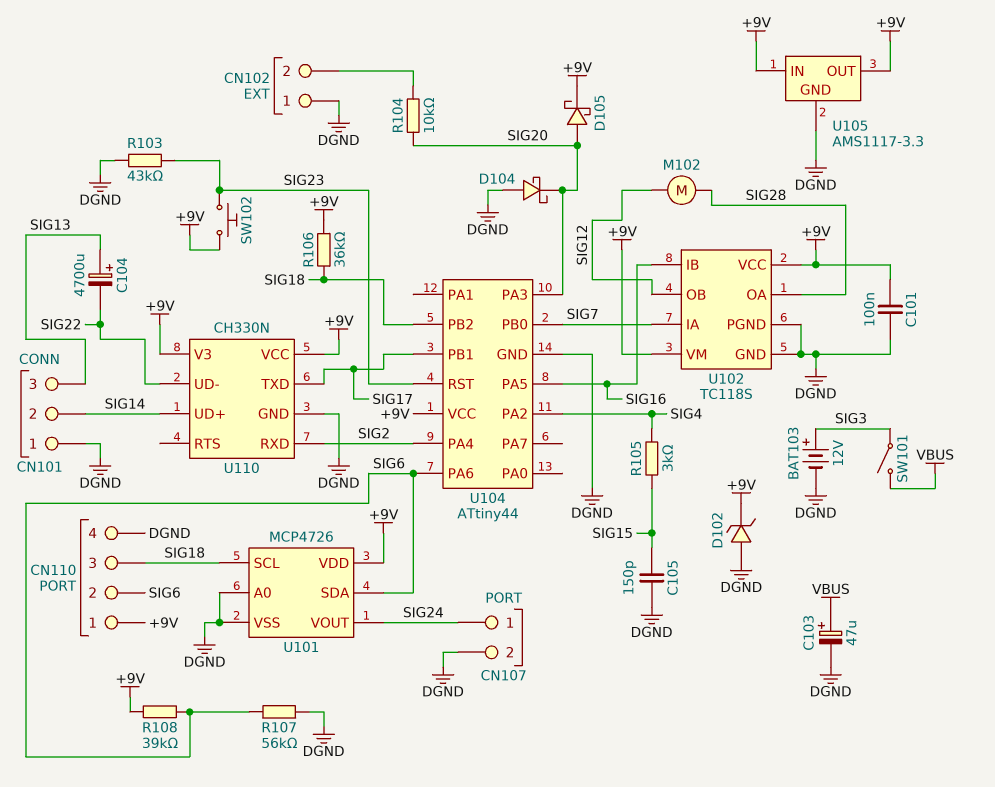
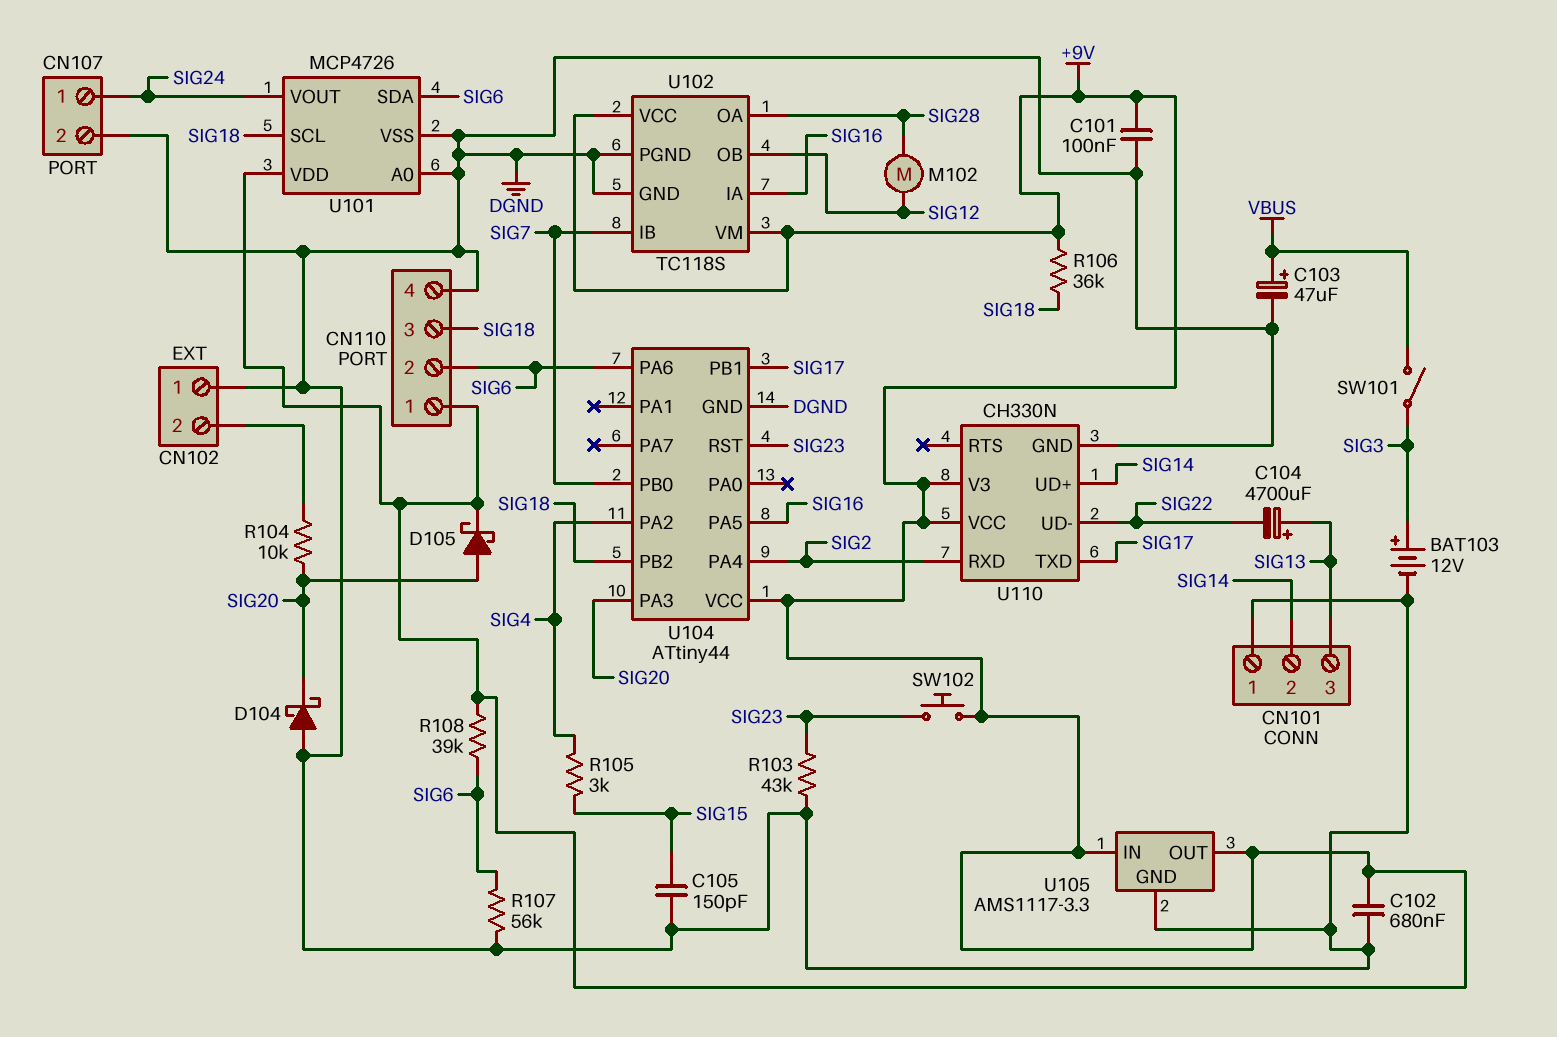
C102: none -> 680nF (+9V, DGND)
D102: zener (A DGND, K +9V) -> none
U102 pin IA: SIG7 -> SIG16
U102 pin IB: SIG16 -> SIG7

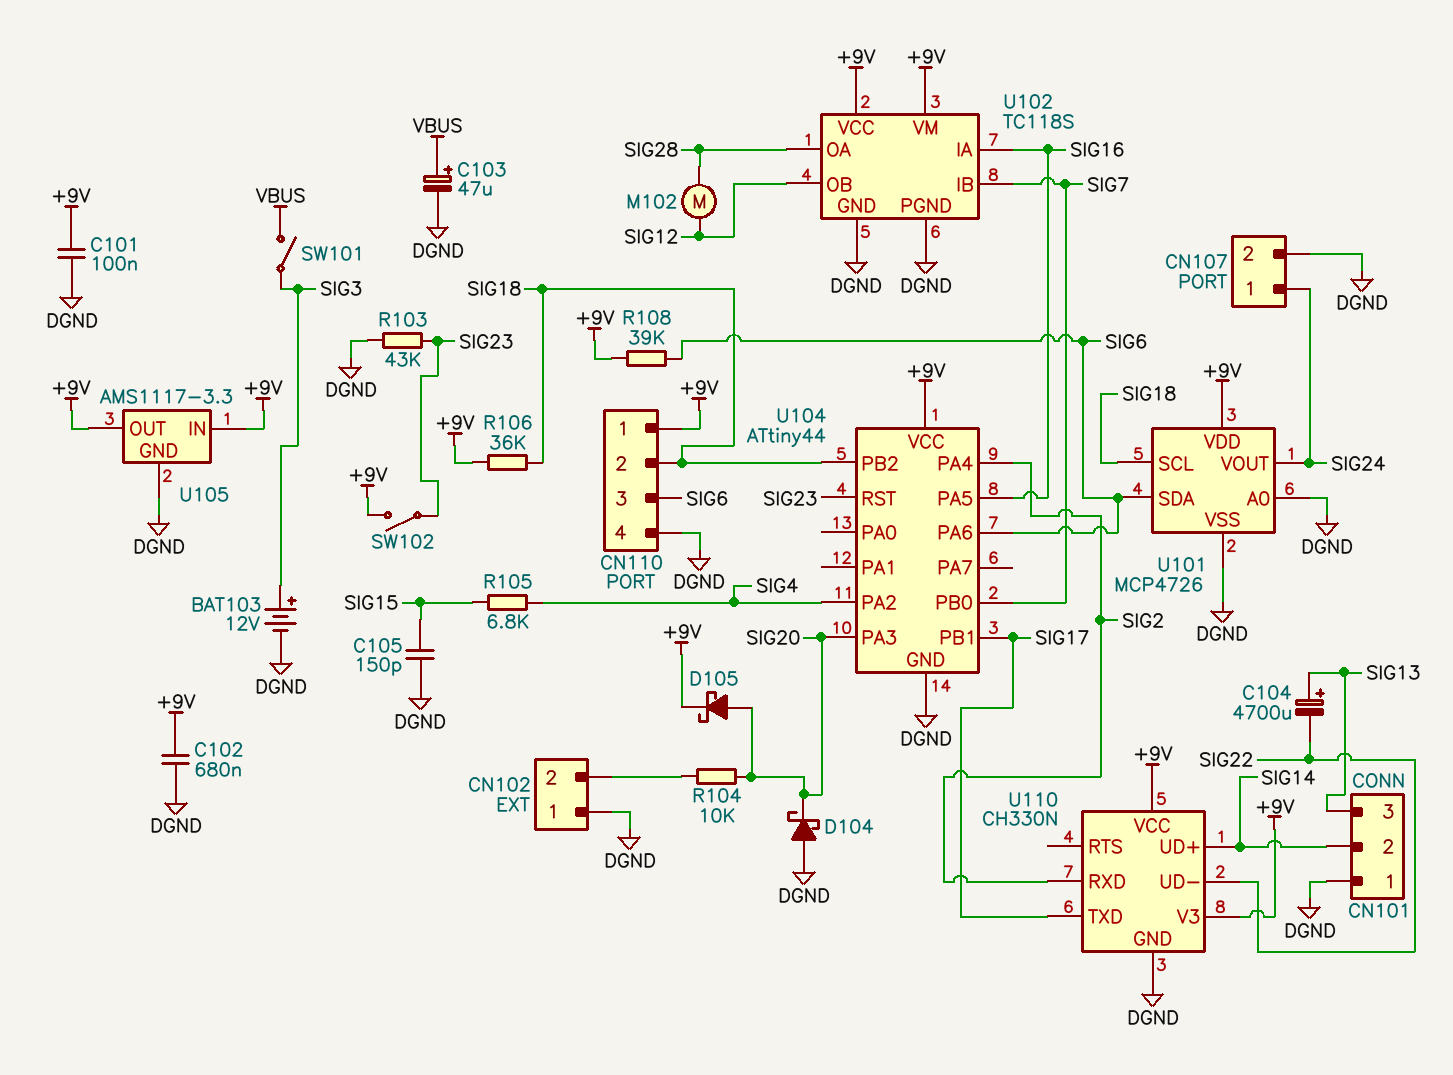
CN110 pin 2: SIG6 -> SIG18
CN110 pin 3: SIG18 -> SIG6
R105: 3k (SIG4, SIG15) -> 6.8k (SIG4, SIG15)
R107: 56k (DGND, SIG6) -> none
SW102: button (+9V, SIG23) -> switch (+9V, SIG23)

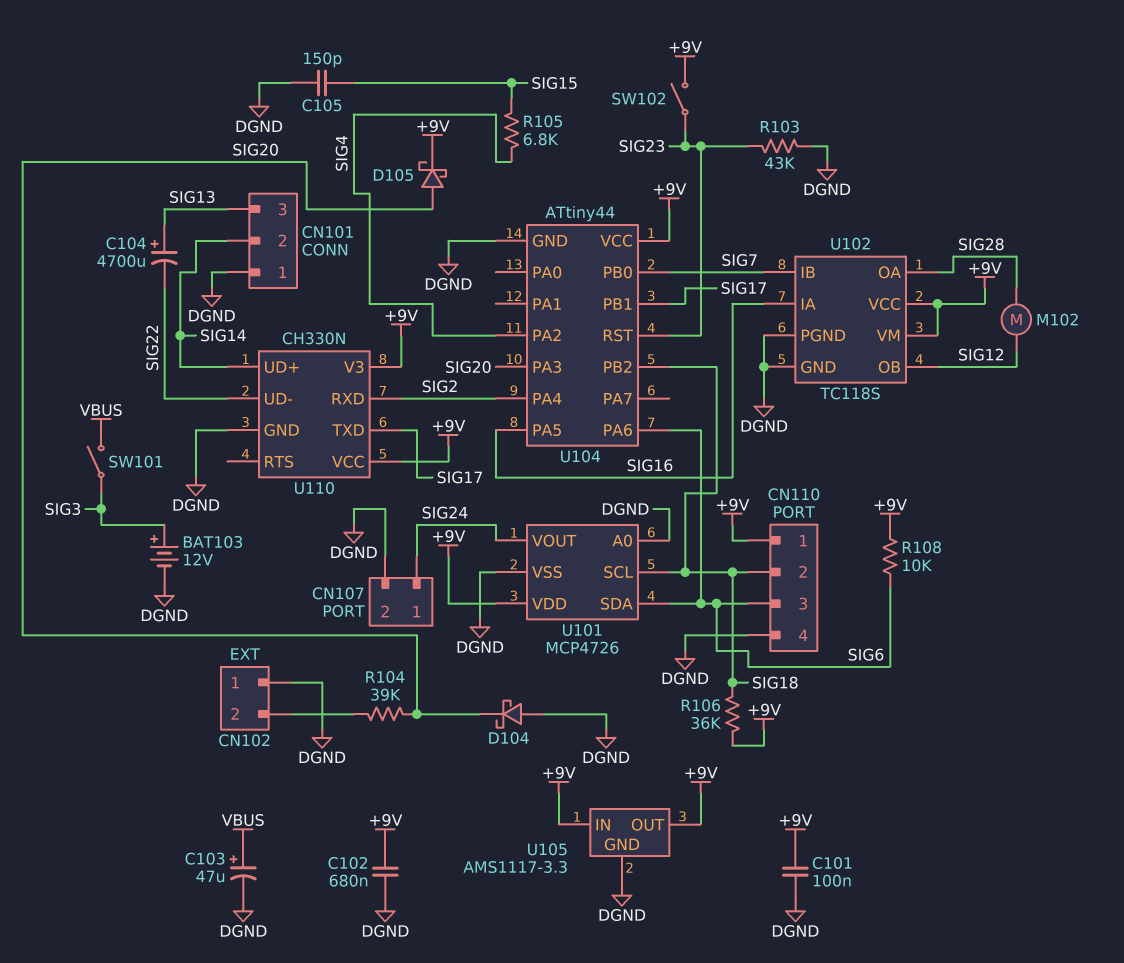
R104: 10k (CN102/2, SIG20) -> 39k (CN102/2, SIG20)
R108: 39k (+9V, SIG6) -> 10k (+9V, SIG6)

